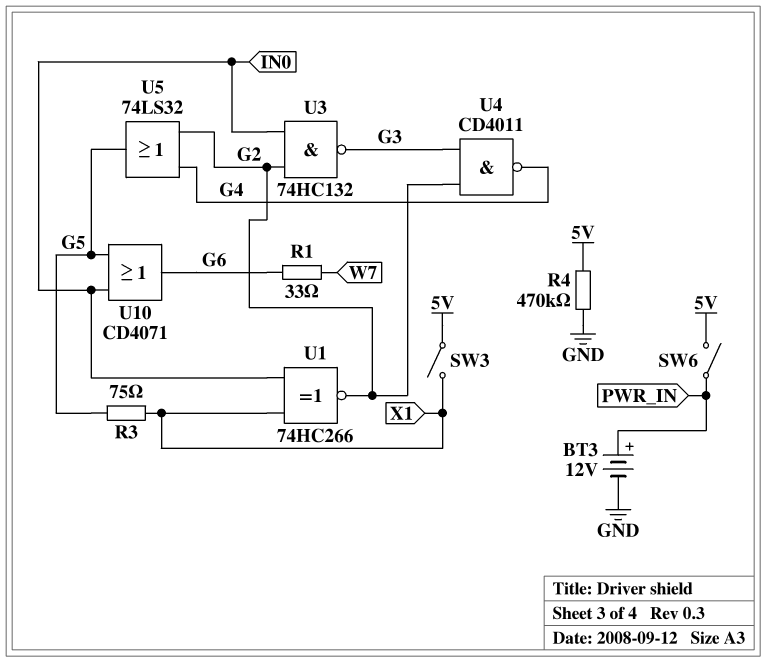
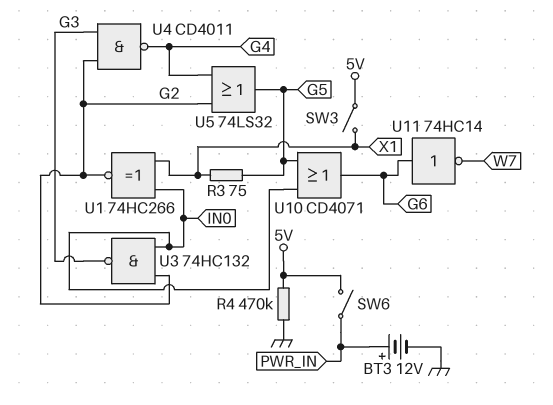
R1: 33 (G6, W7) -> none
U11: none -> NOT 74HC14 (in G6, out W7)

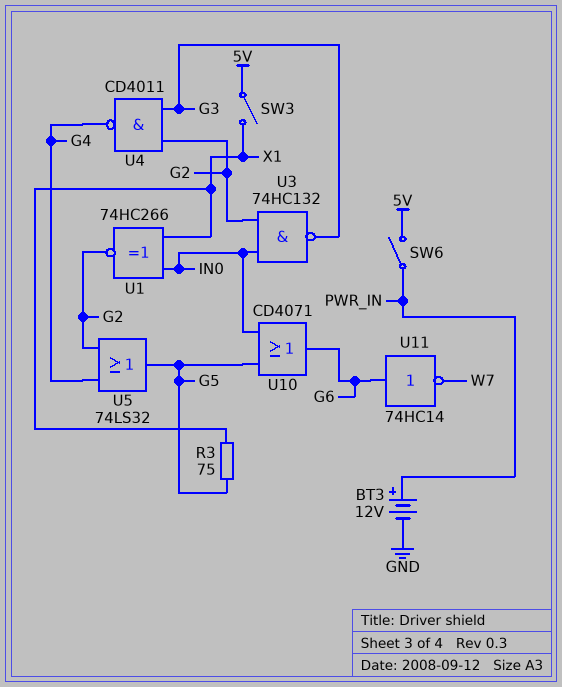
R4: 470k (5V, GND) -> none

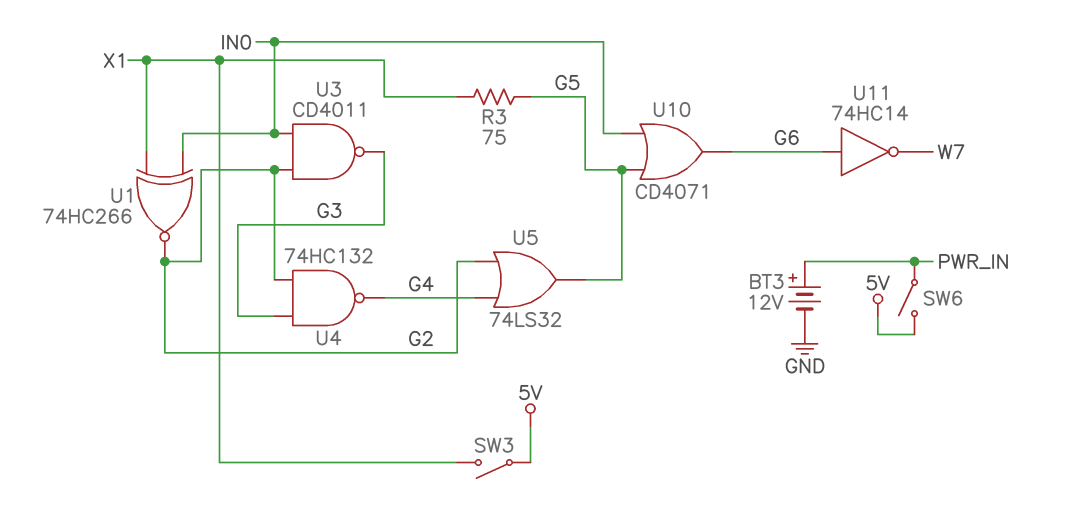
U3: NAND 74HC132 (in G2, in IN0, out G3) -> NAND CD4011 (in G2, in IN0, out G3)
U4: NAND CD4011 (in G2, in G3, out G4) -> NAND 74HC132 (in G2, in G3, out G4)

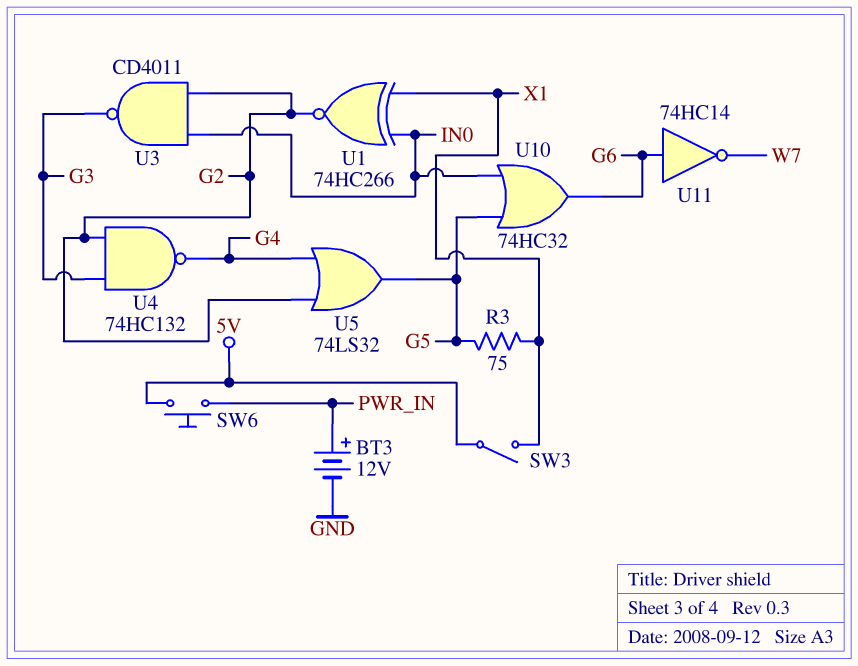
SW6: switch (5V, PWR_IN) -> button (5V, PWR_IN)
U10: OR CD4071 (in G5, in IN0, out G6) -> OR 74HC32 (in G5, in IN0, out G6)

